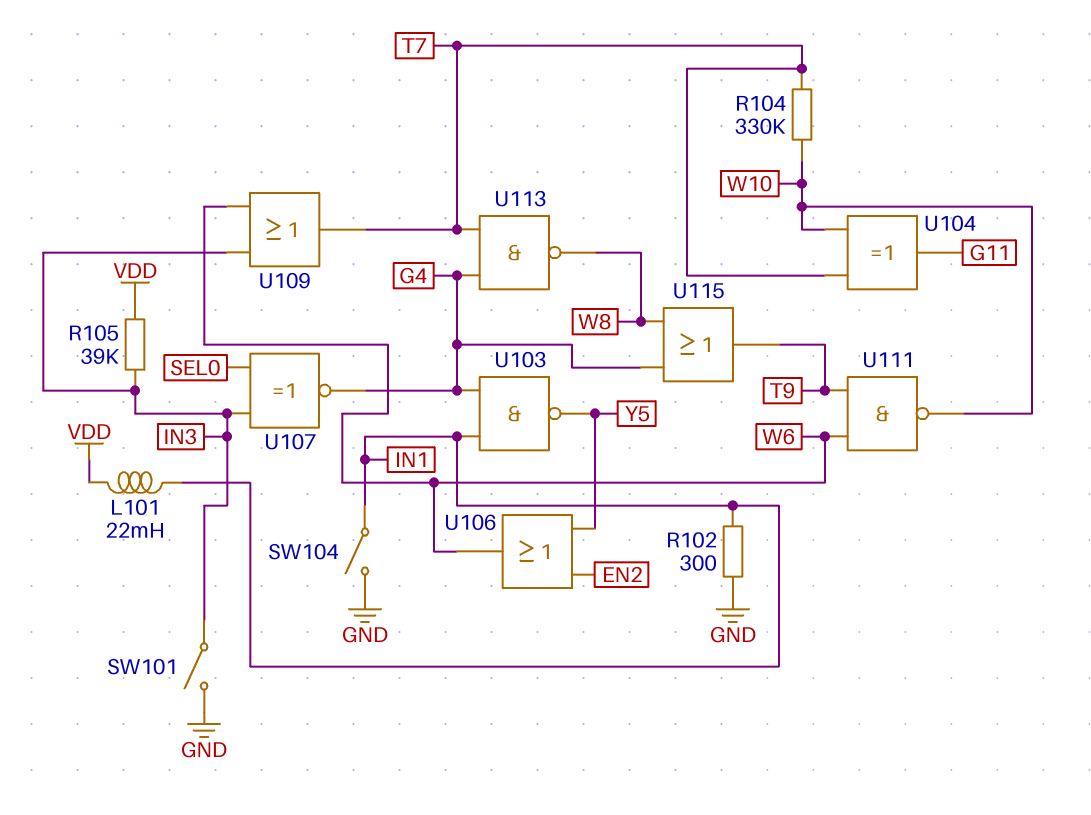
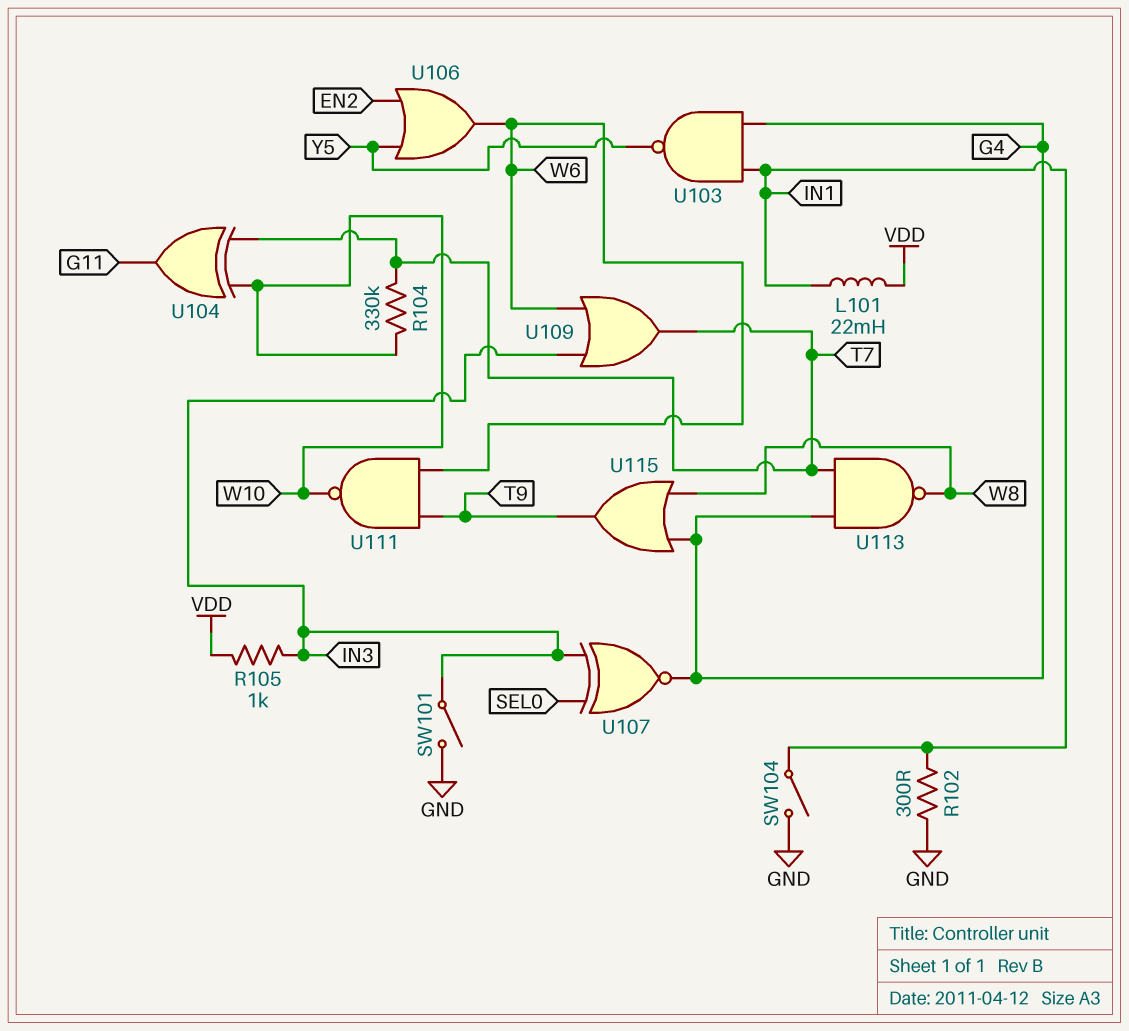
R105: 39k (IN3, VDD) -> 1k (IN3, VDD)

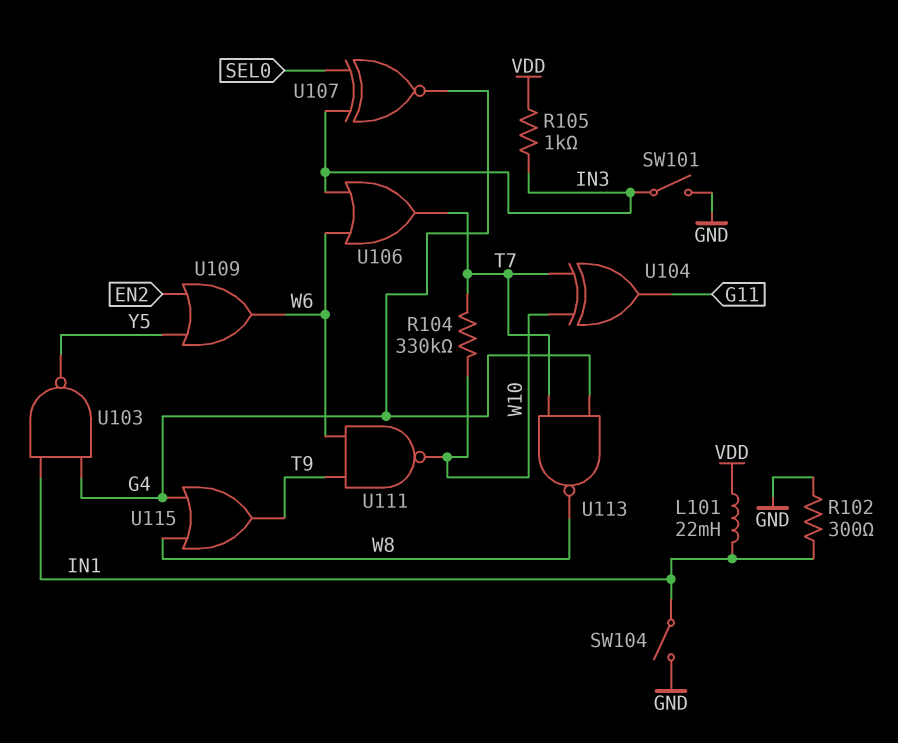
U106: OR (in EN2, in Y5, out W6) -> OR (in IN3, in W6, out T7)
U109: OR (in IN3, in W6, out T7) -> OR (in EN2, in Y5, out W6)

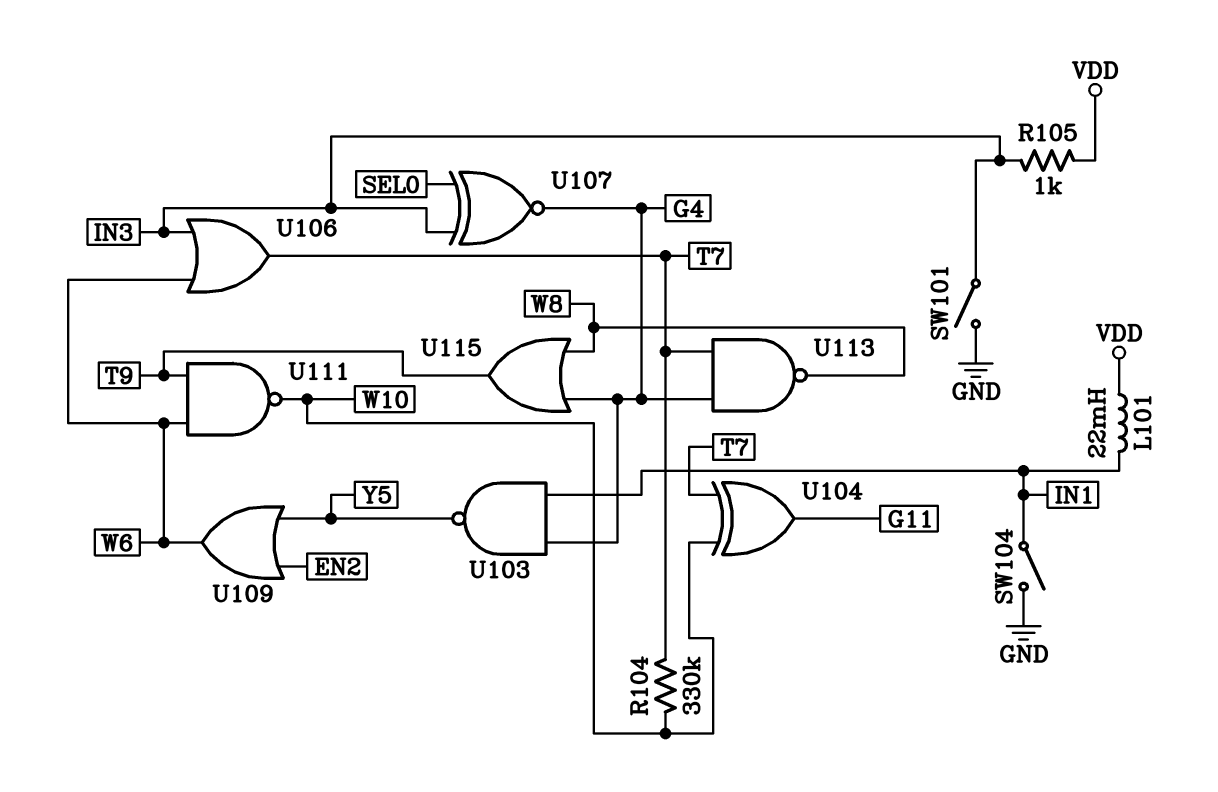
R102: 300 (GND, IN1) -> none

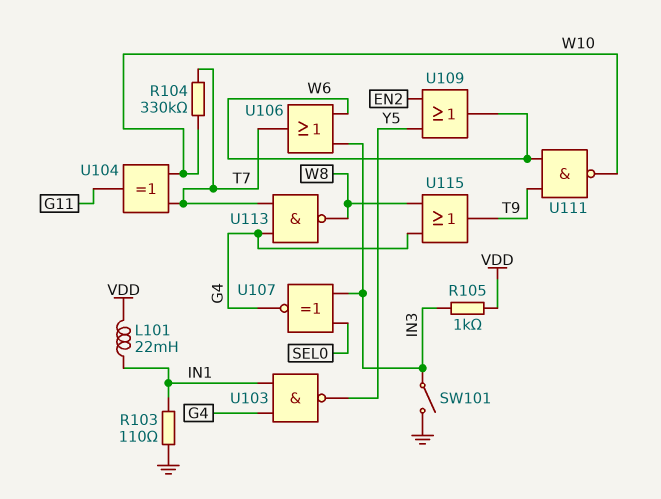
R103: none -> 110 (GND, IN1)
SW104: switch (GND, IN1) -> none

